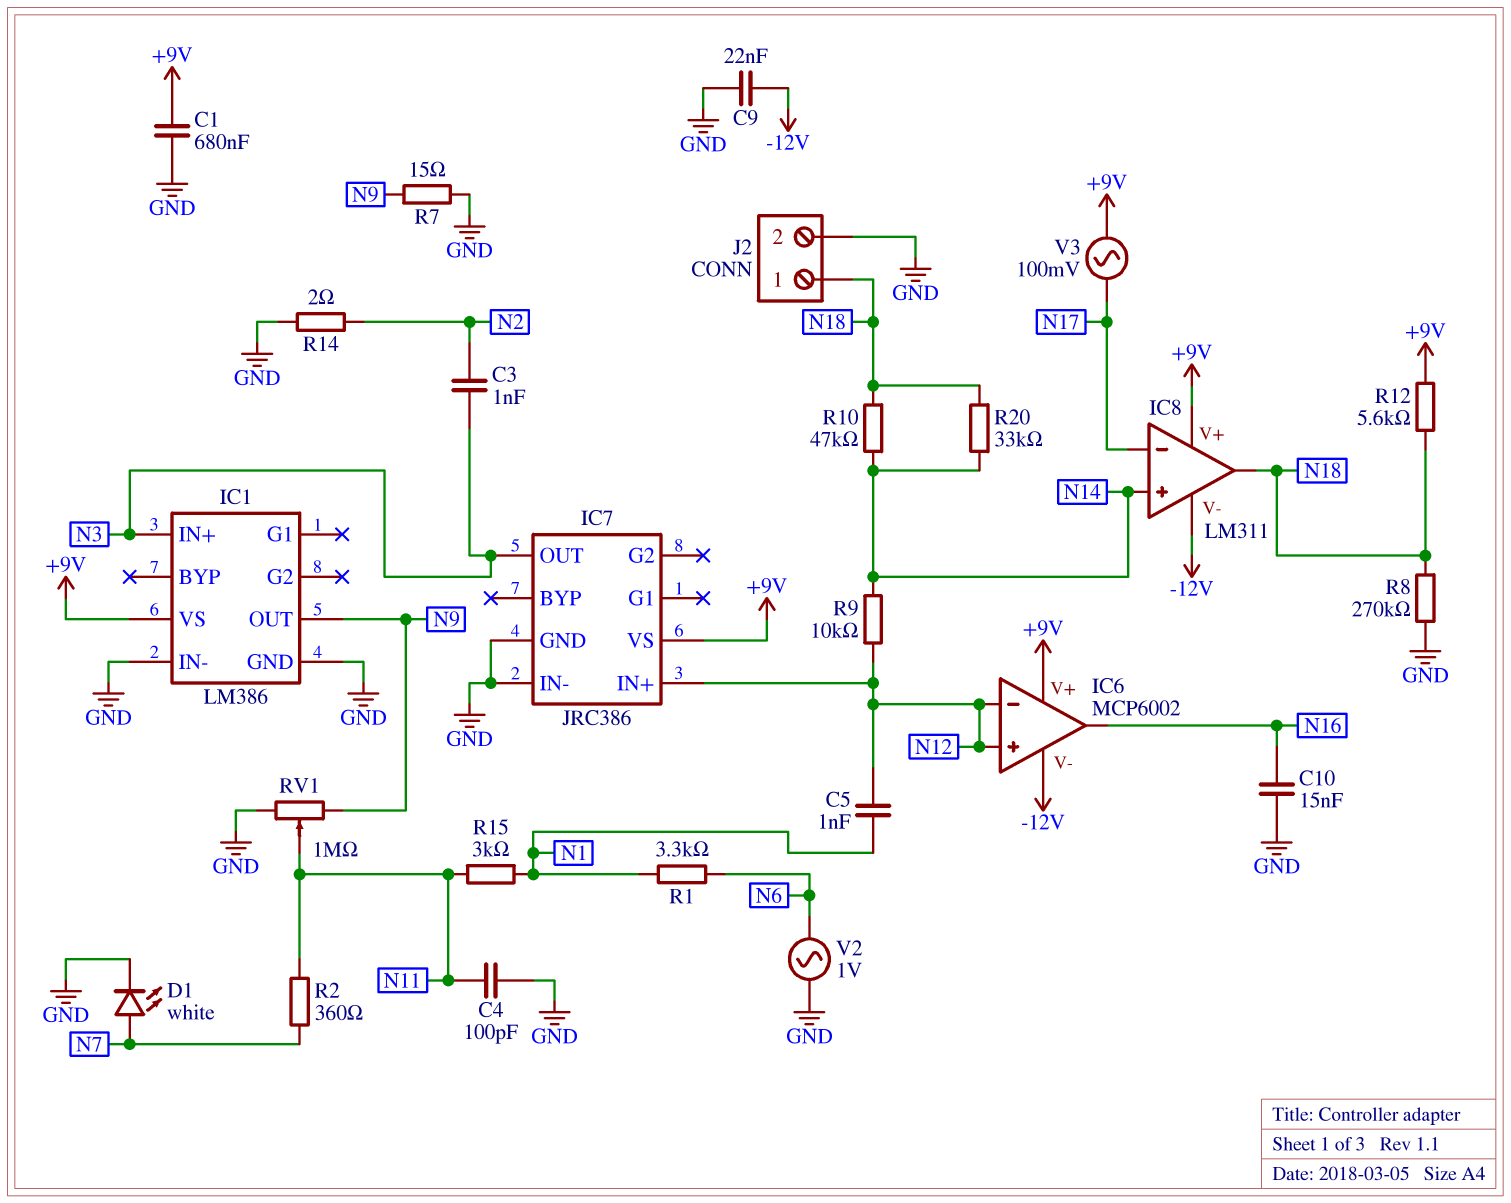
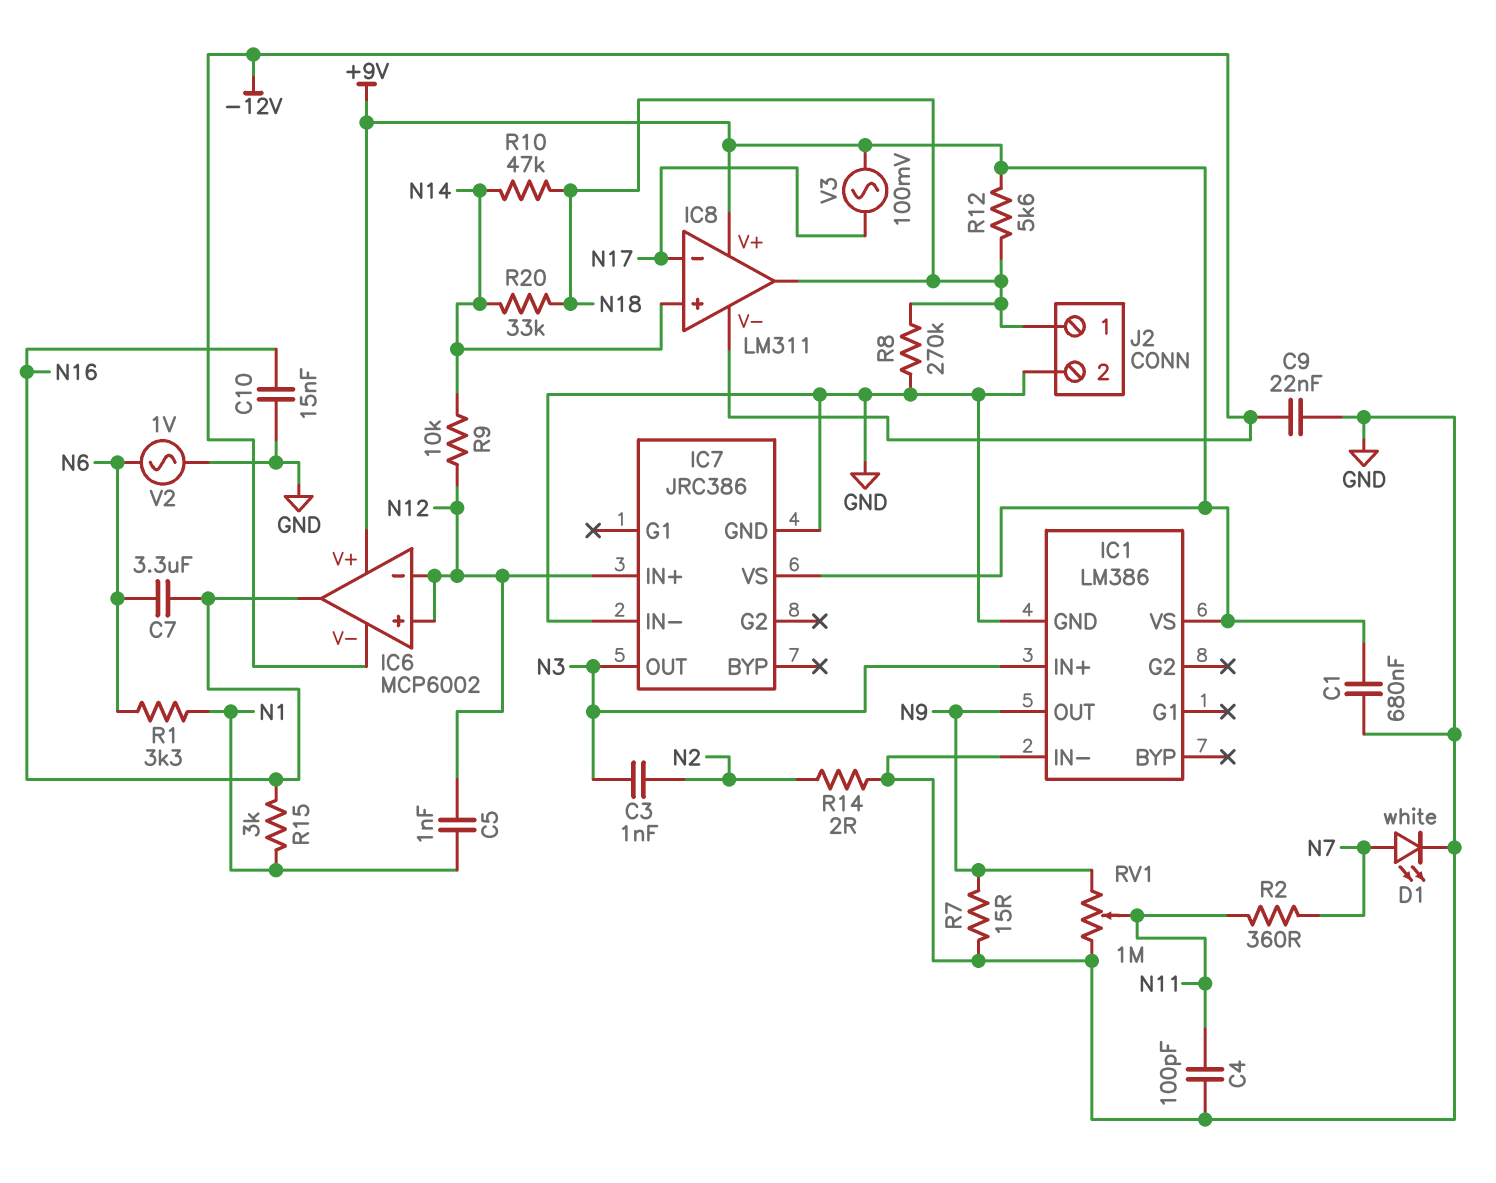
C7: none -> 3.3uF (N6, N16)
R15: 3k (N1, N11) -> 3k (N1, N16)

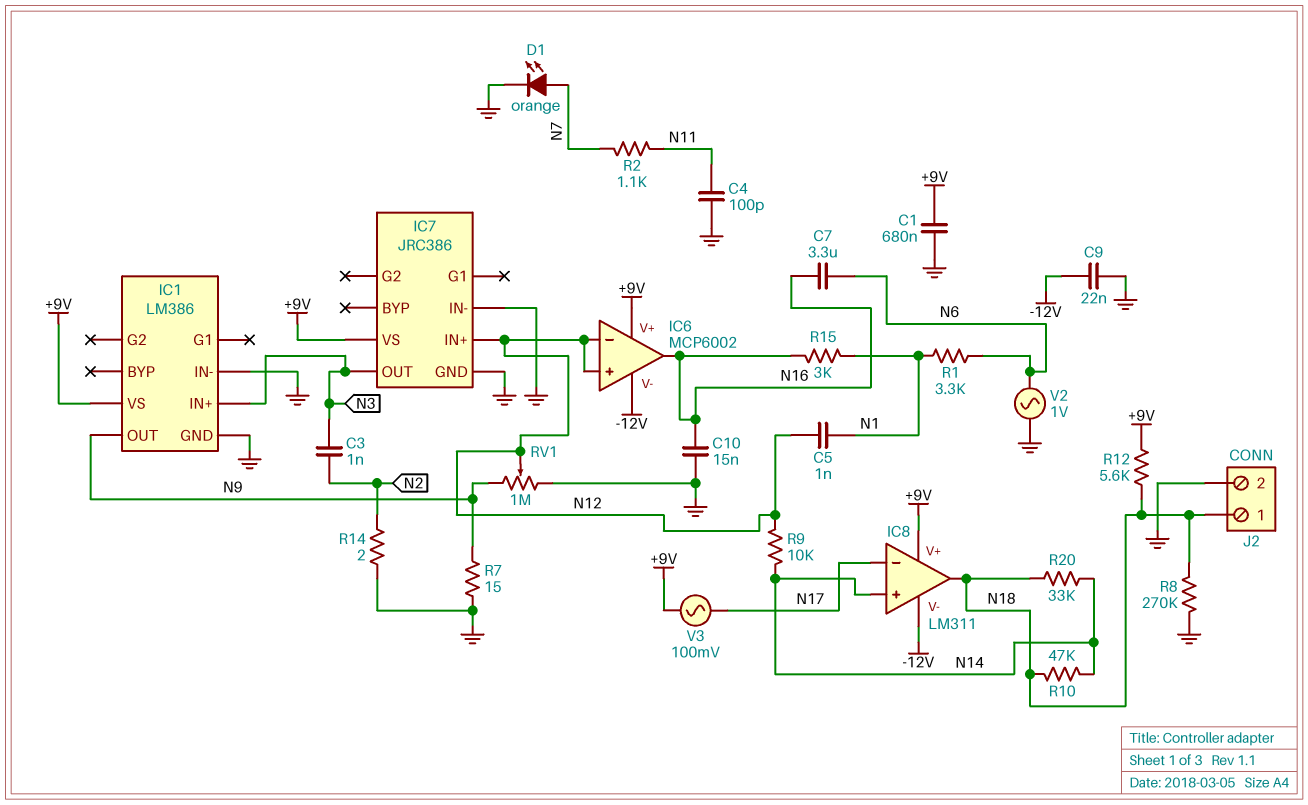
D1: LED white (A N7, K GND) -> LED orange (A N7, K GND)
R2: 360 (N7, N11) -> 1.1k (N7, N11)
RV1: 1M (GND, N9, wiper N11) -> 1M (GND, N9, wiper N12)

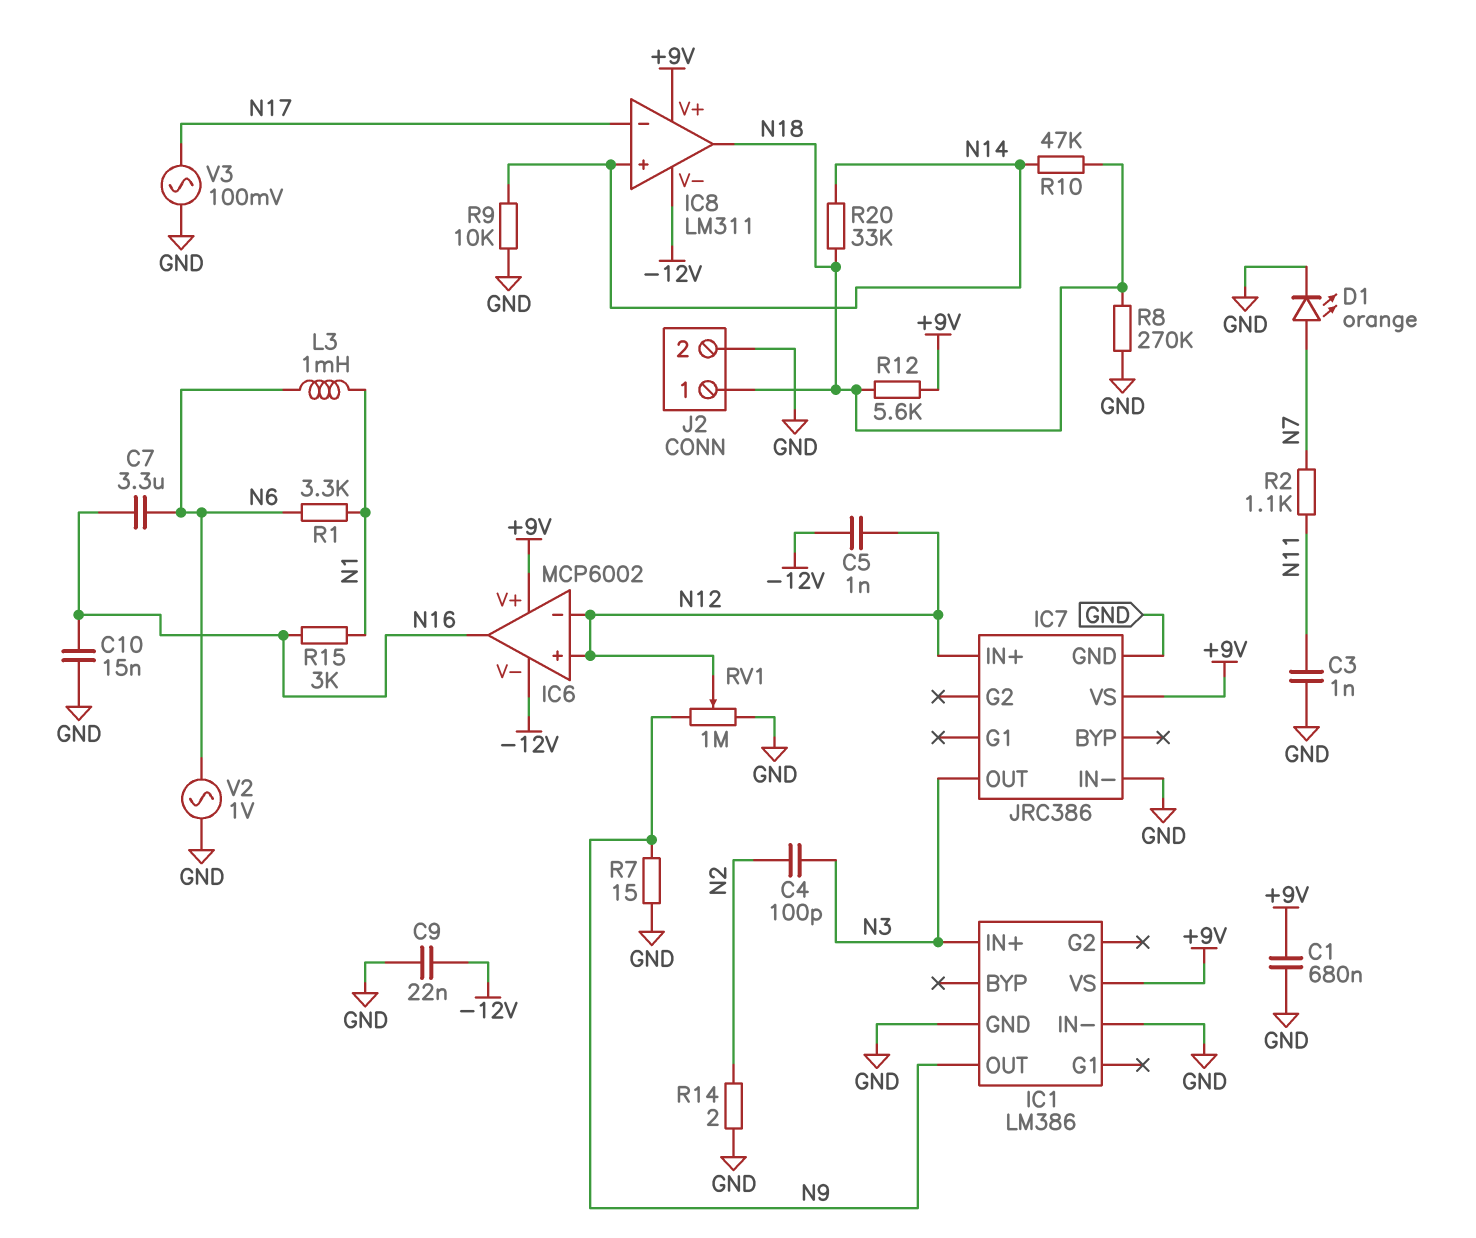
C3: 1nF (N2, N3) -> 1nF (GND, N11)
C4: 100pF (GND, N11) -> 100pF (N2, N3)
C5: 1nF (N1, N12) -> 1nF (-12V, N12)
L3: none -> 1mH (N1, N6)
R9: 10k (N12, N14) -> 10k (GND, N14)
V3: AC 100mV (+9V, N17) -> AC 100mV (GND, N17)

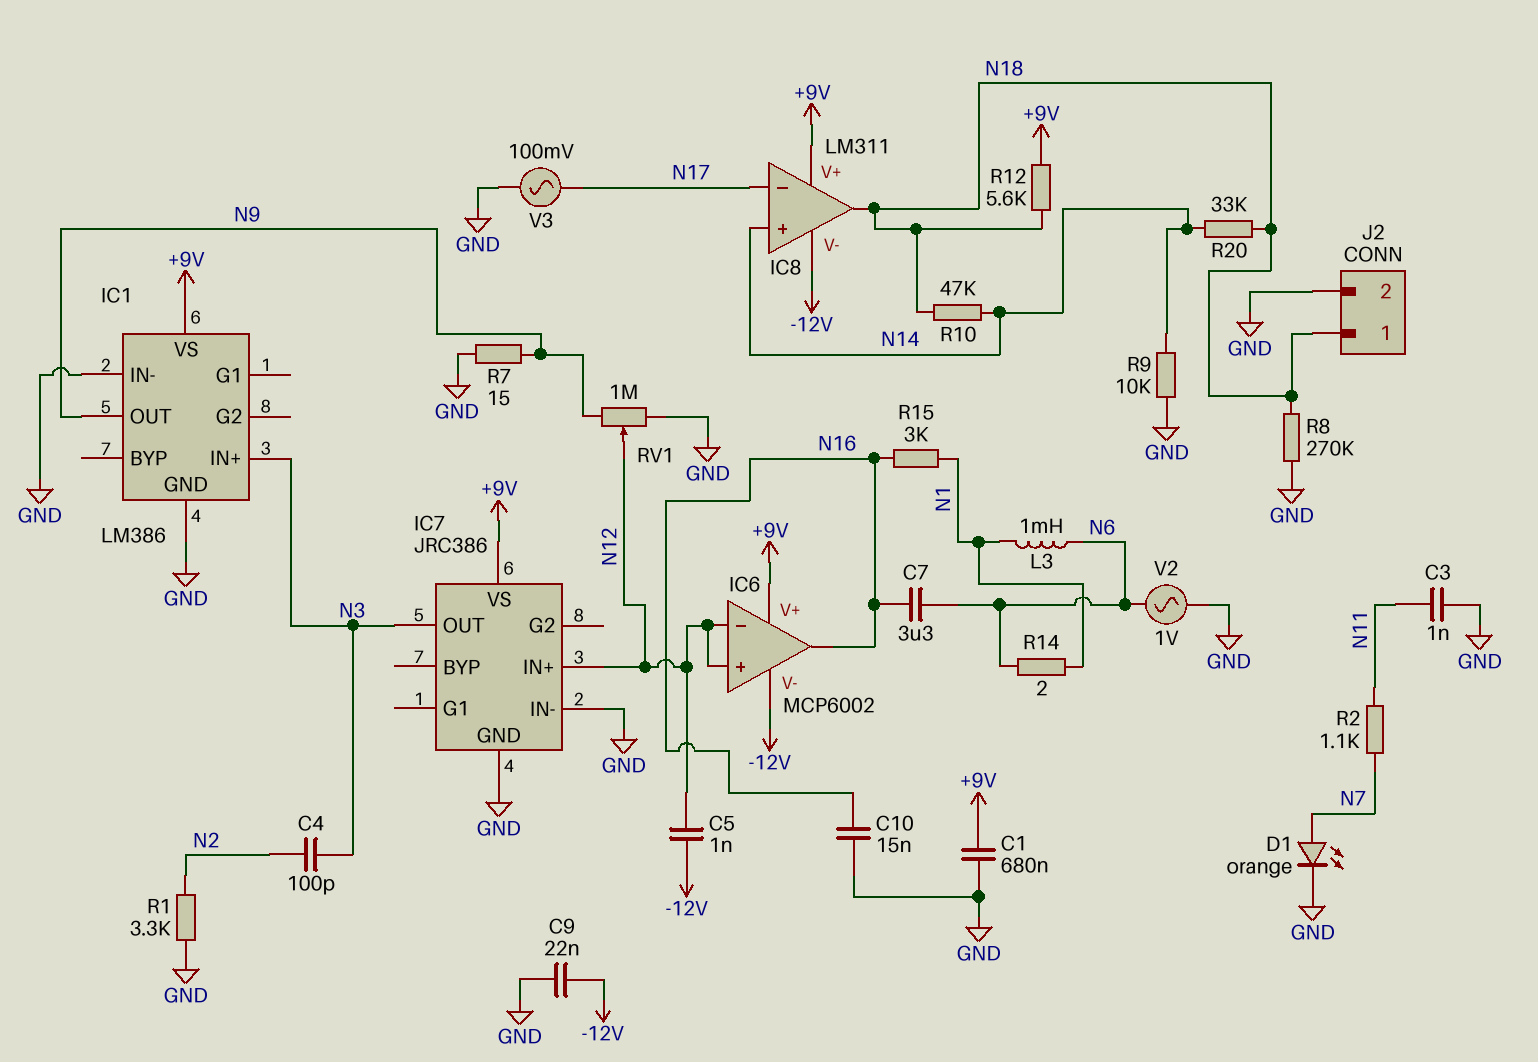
R1: 3.3k (N1, N6) -> 3.3k (GND, N2)
R14: 2 (GND, N2) -> 2 (N1, N6)

